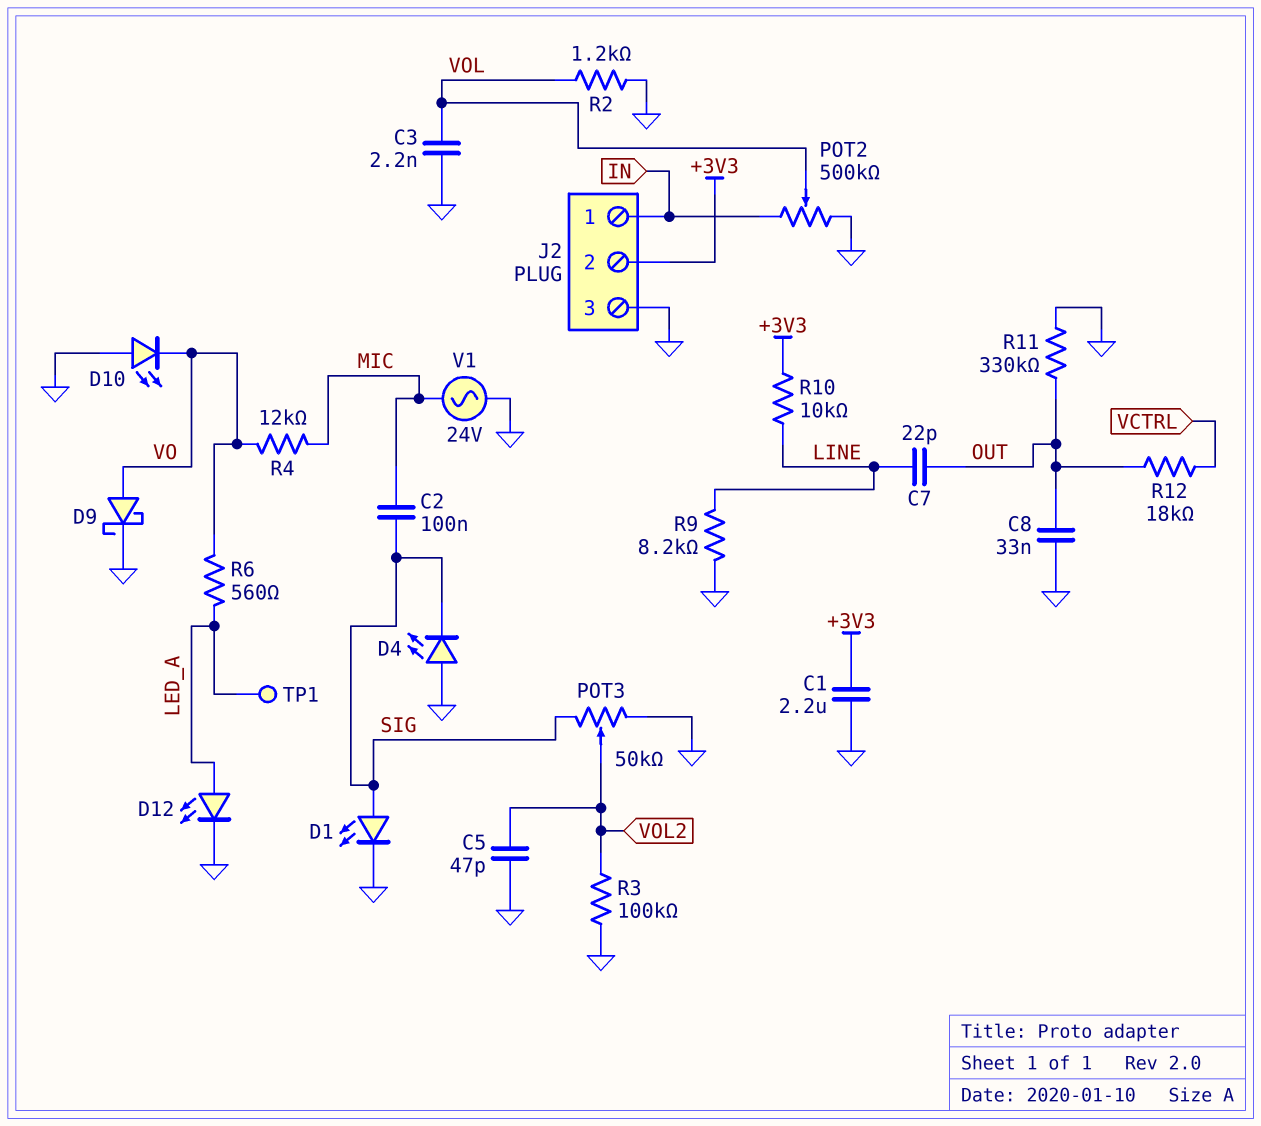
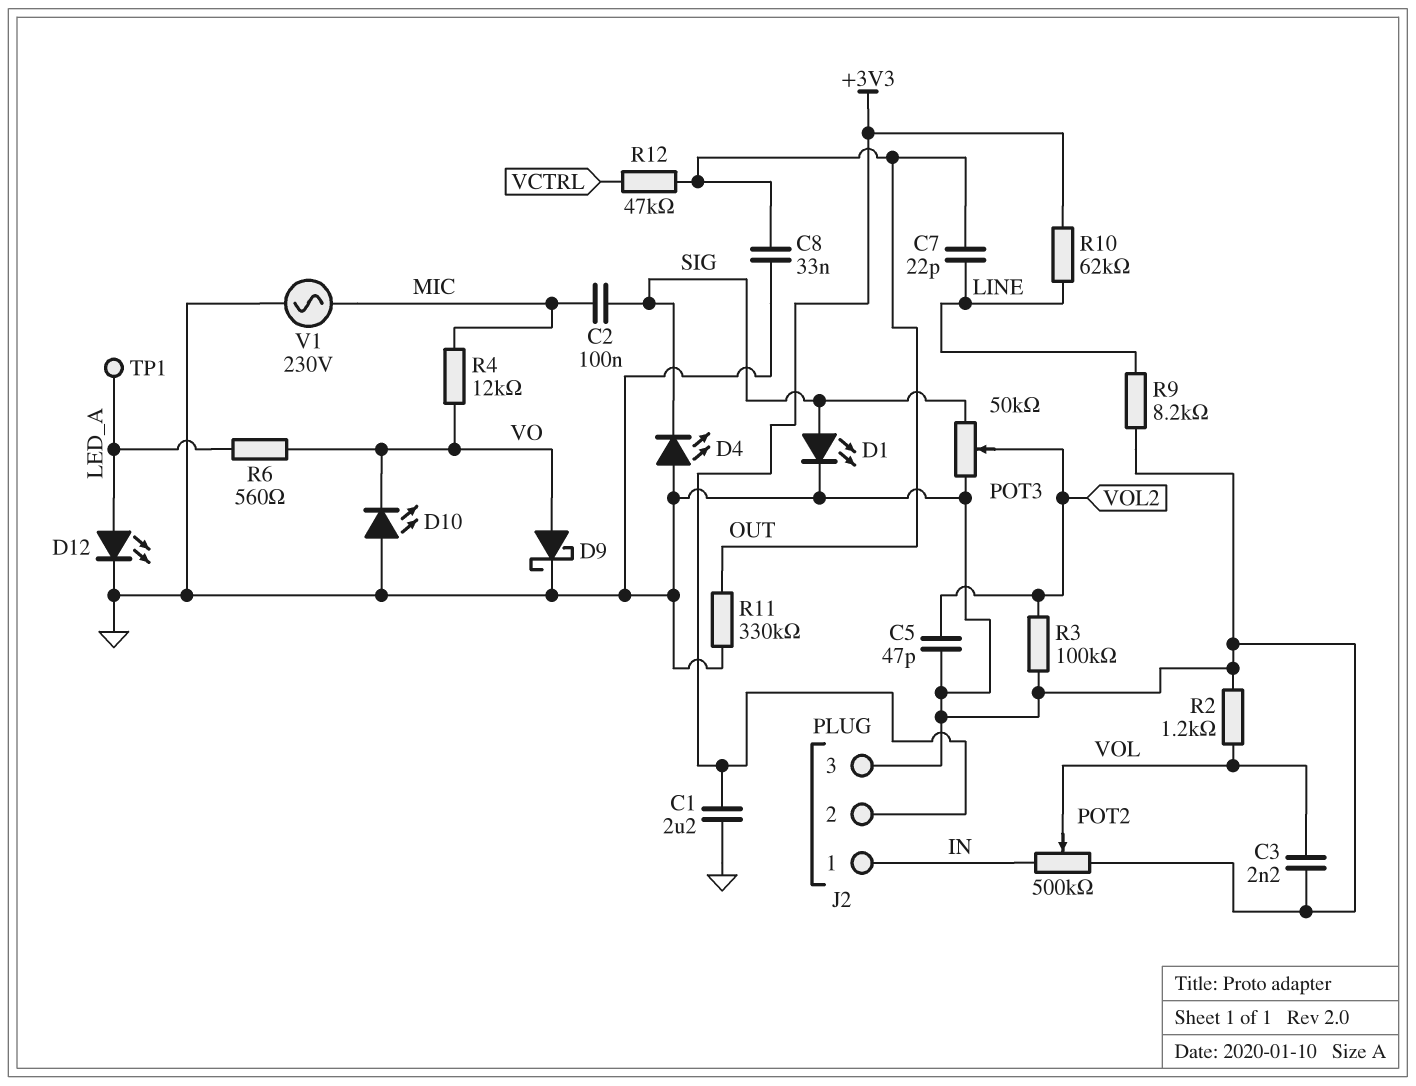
R10: 10k (+3V3, LINE) -> 62k (+3V3, LINE)
R12: 18k (OUT, VCTRL) -> 47k (OUT, VCTRL)
V1: AC 24V (GND, MIC) -> AC 230V (GND, MIC)

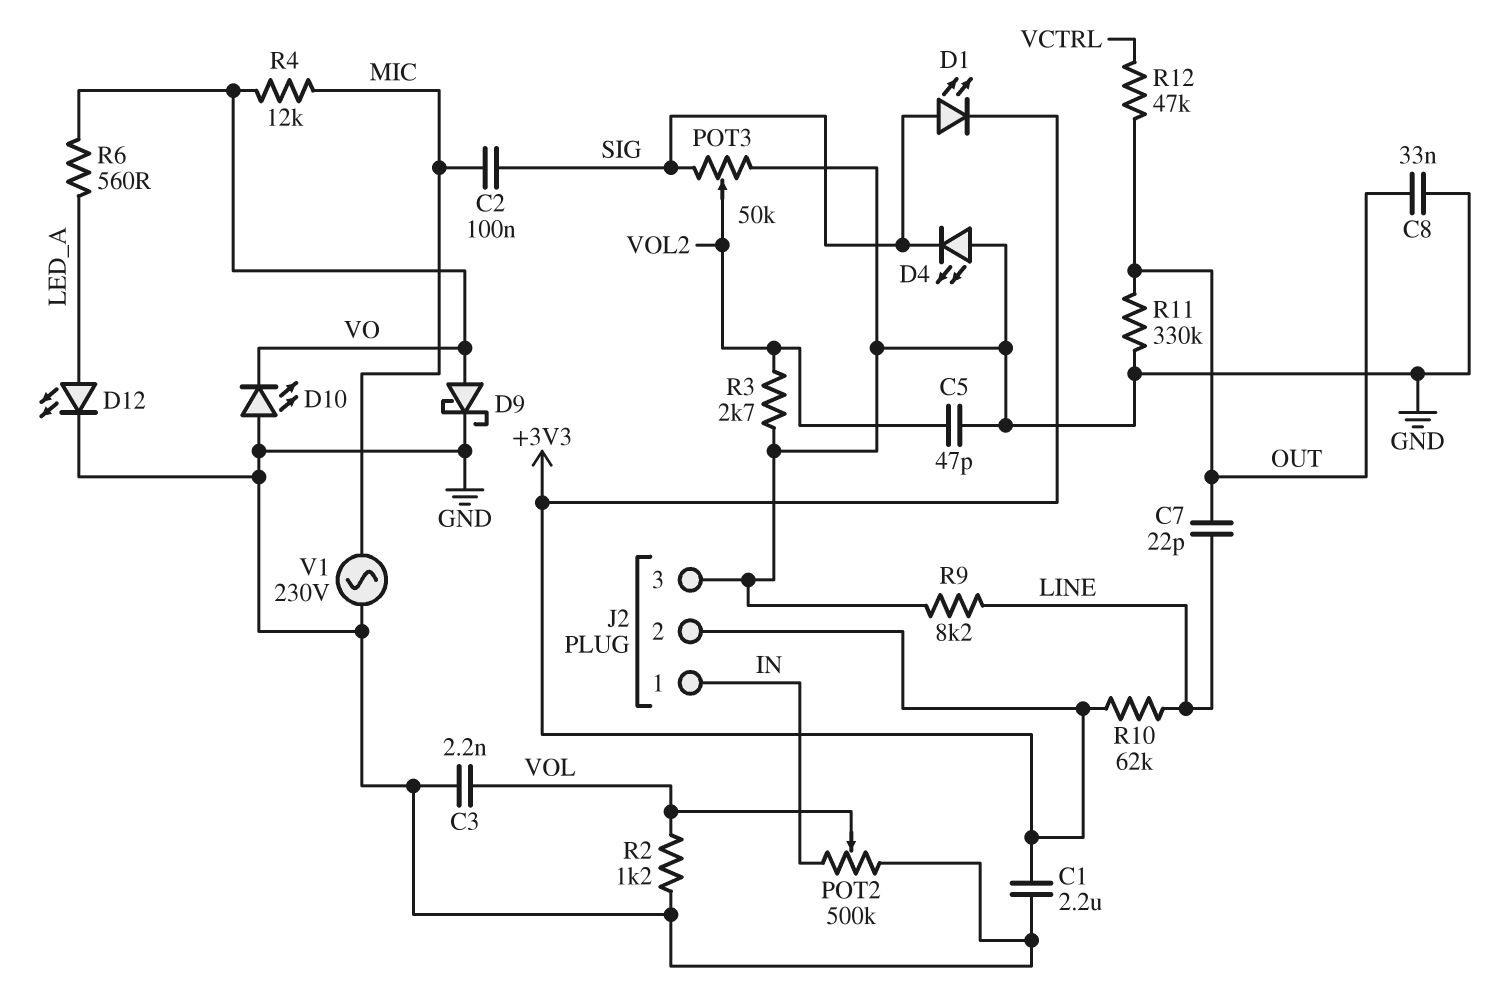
D1: LED (A SIG, K GND) -> LED (A SIG, K +3V3)
R3: 100k (GND, VOL2) -> 2.7k (GND, VOL2)
TP1: test point (LED_A) -> none

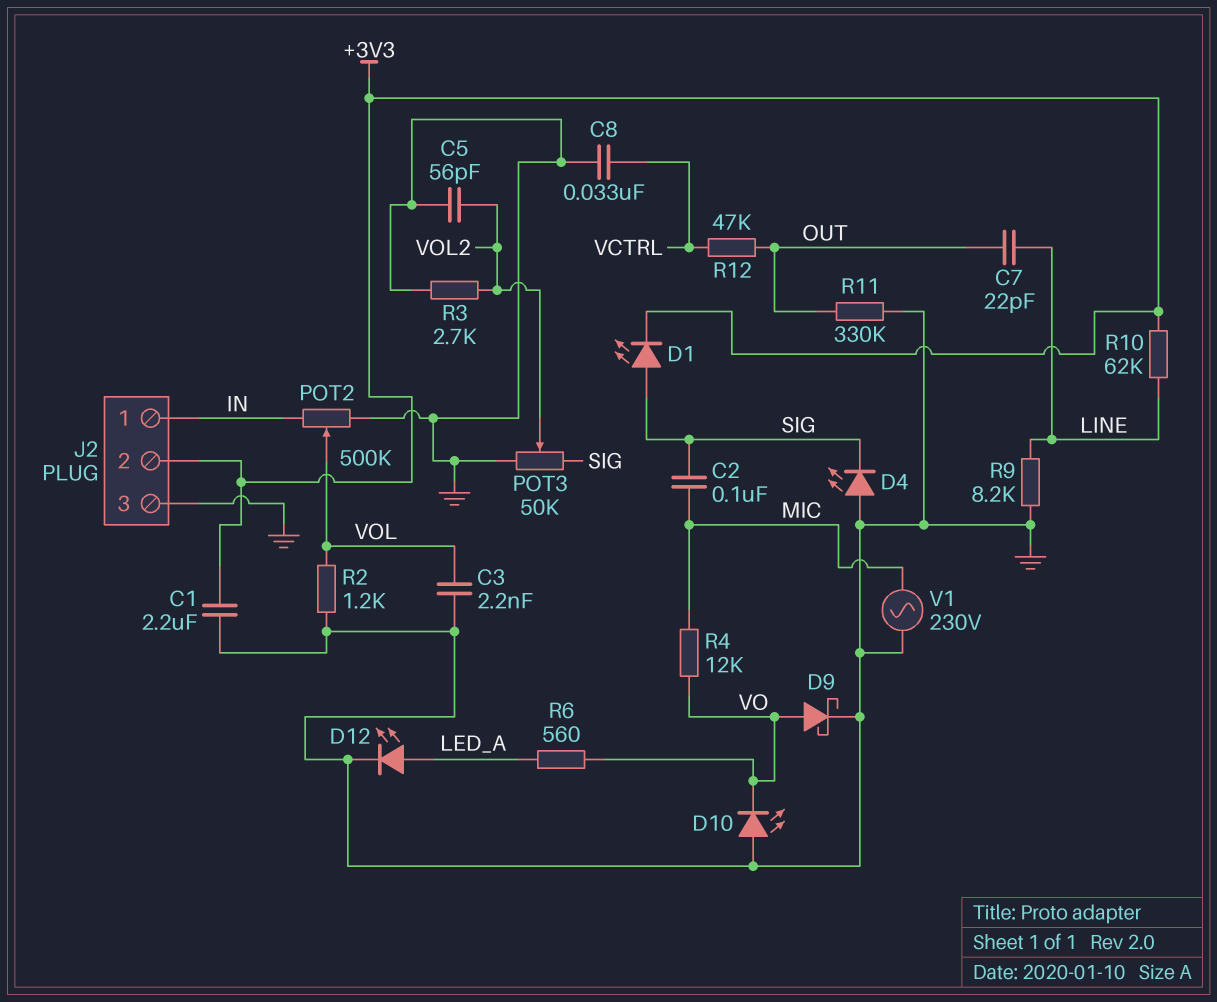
C5: 47pF (GND, VOL2) -> 56pF (GND, VOL2)
C8: 33nF (GND, OUT) -> 33nF (GND, VCTRL)

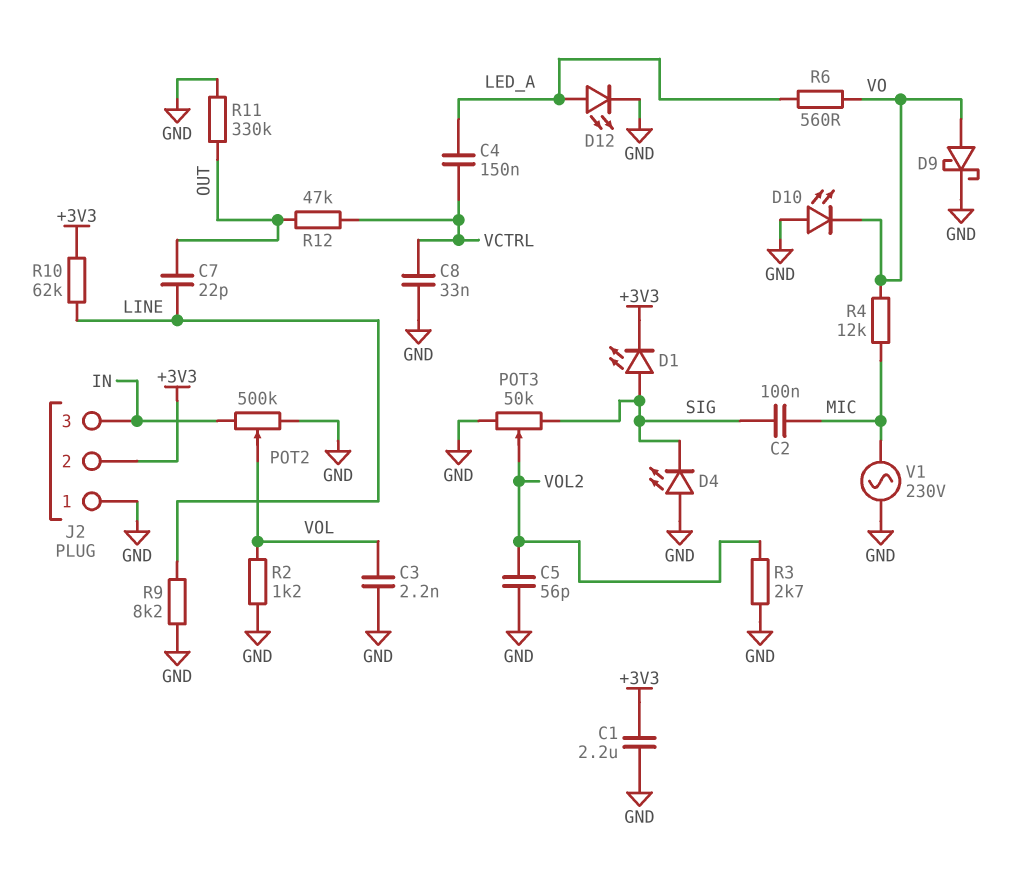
C4: none -> 150nF (LED_A, VCTRL)
J2 pin 1: IN -> GND
J2 pin 3: GND -> IN

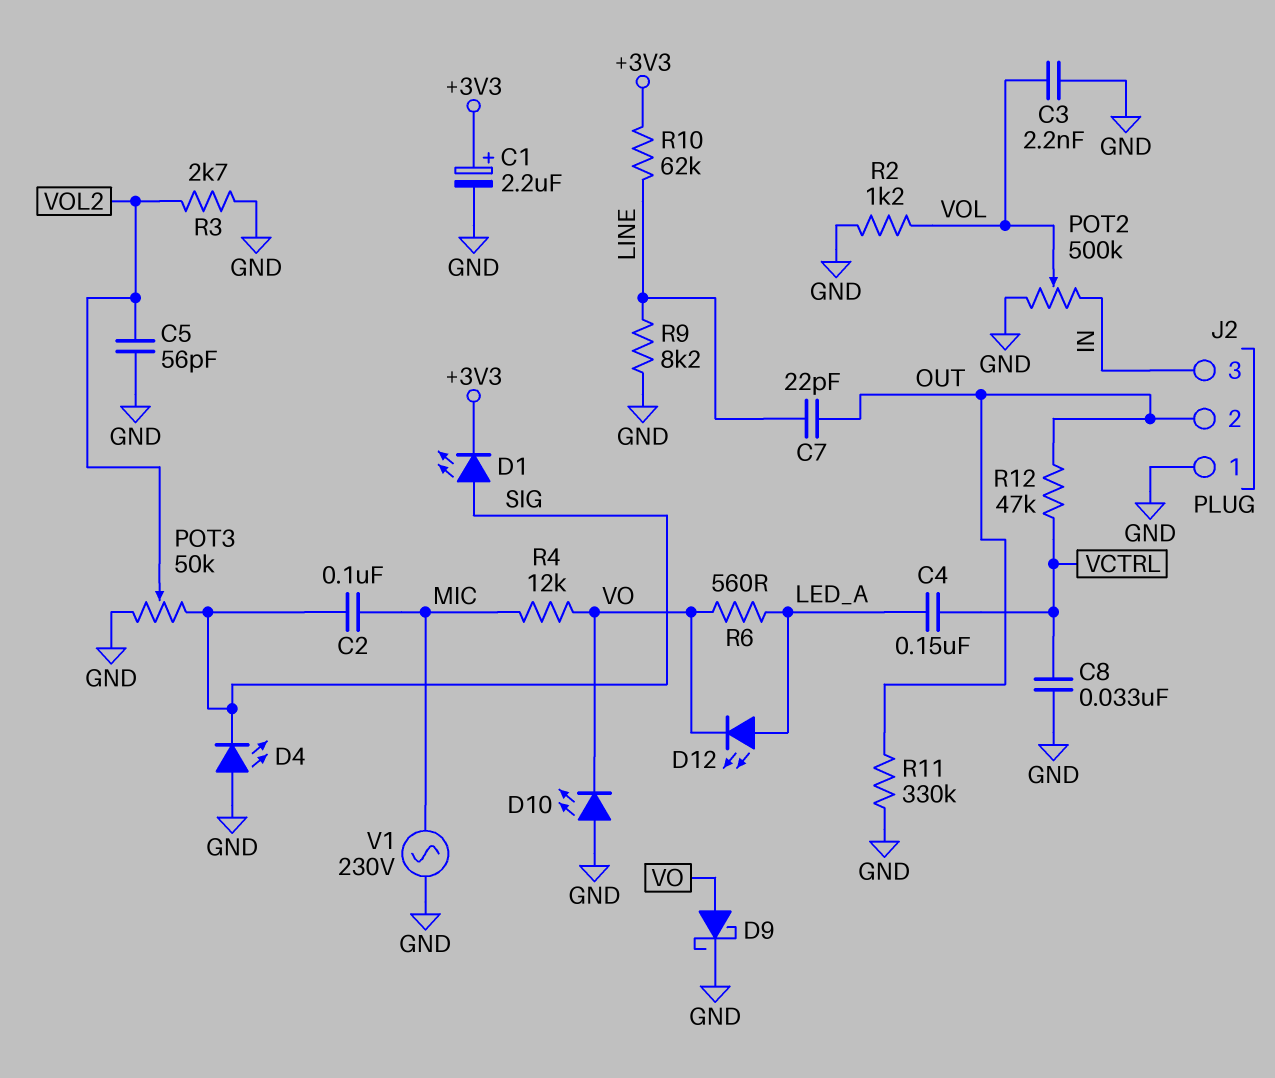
C1: 2.2uF (+3V3, GND) -> 2.2uF (plus +3V3, minus GND)
D12: LED (A LED_A, K GND) -> LED (A LED_A, K VO)
J2 pin 2: +3V3 -> OUT

